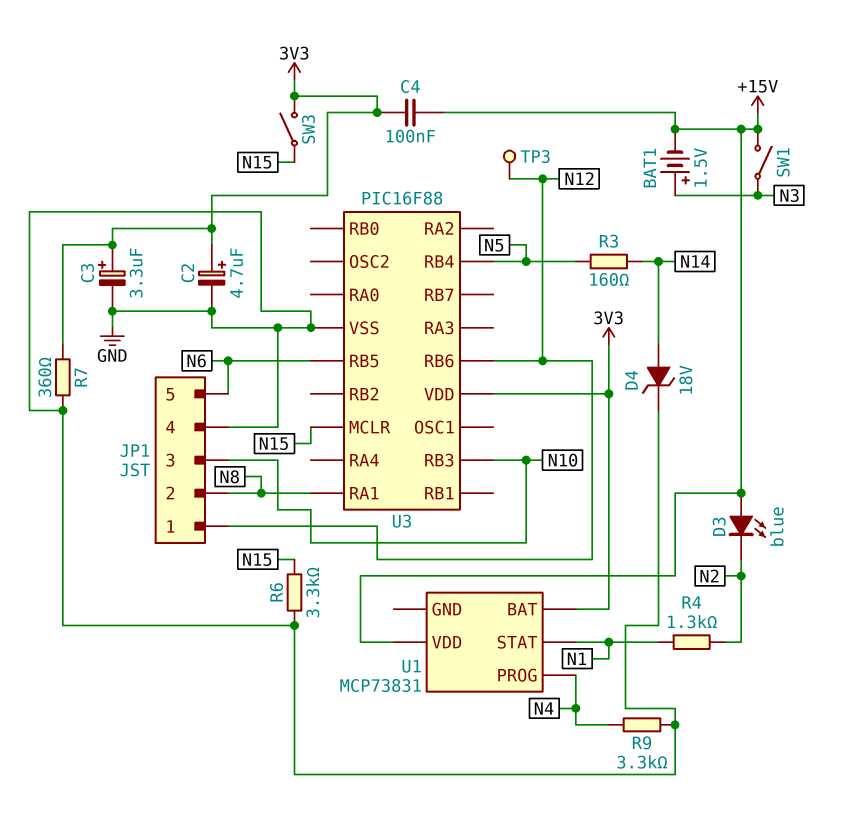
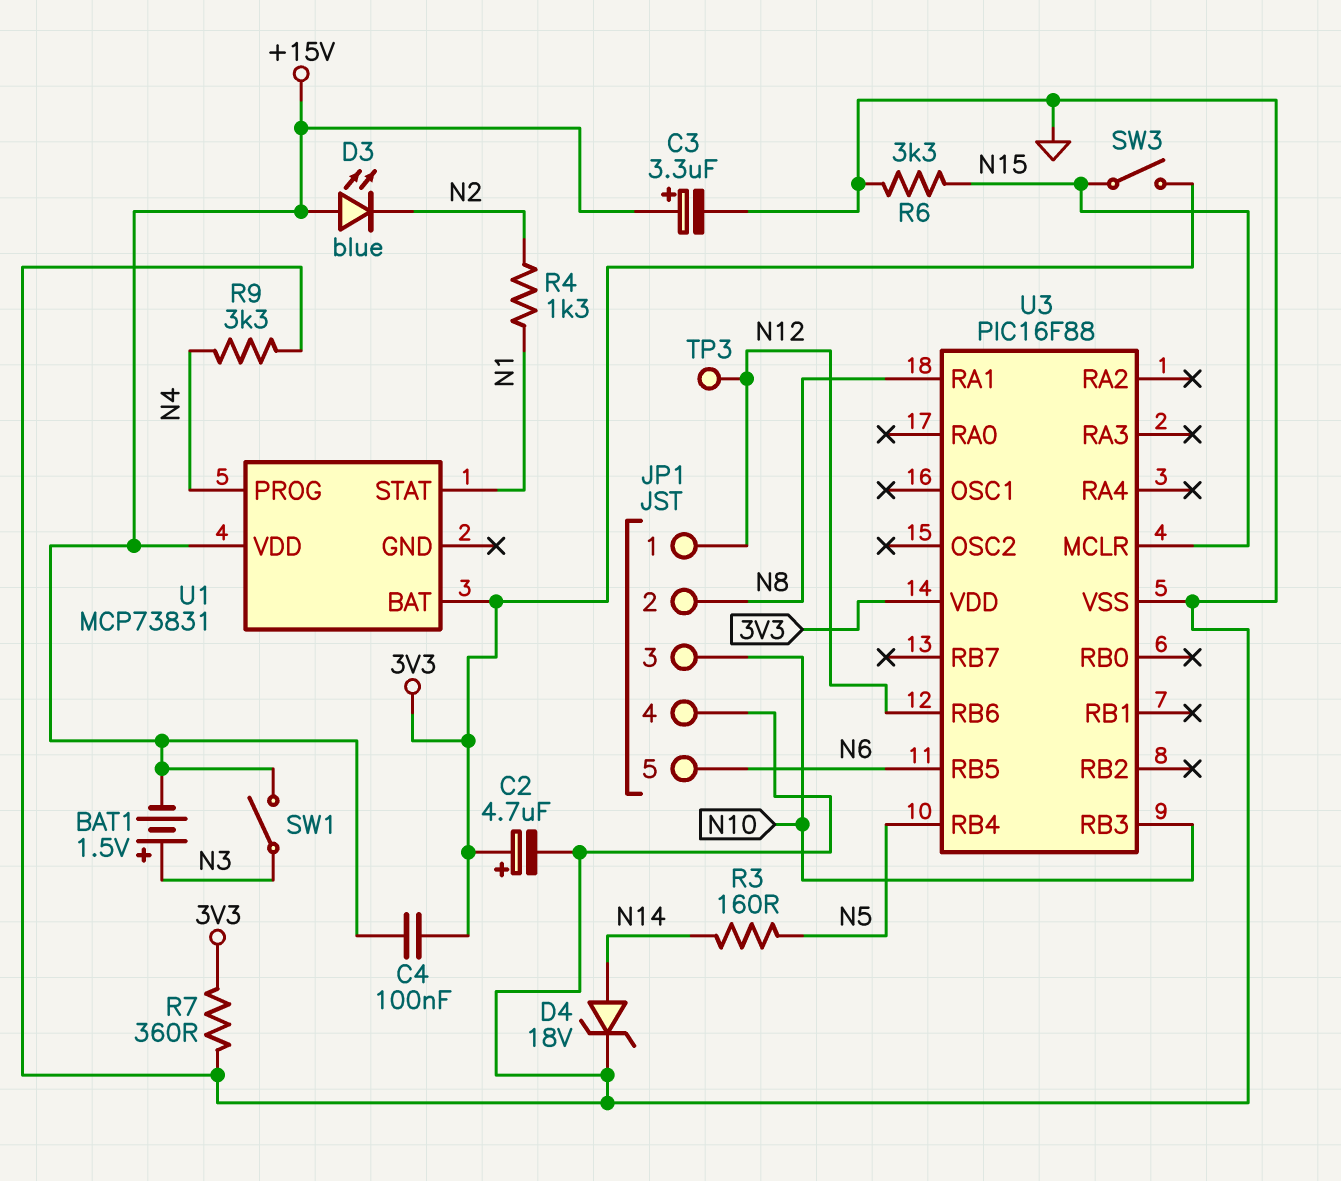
C3: 3.3uF (plus 3V3, minus GND) -> 3.3uF (plus +15V, minus GND)

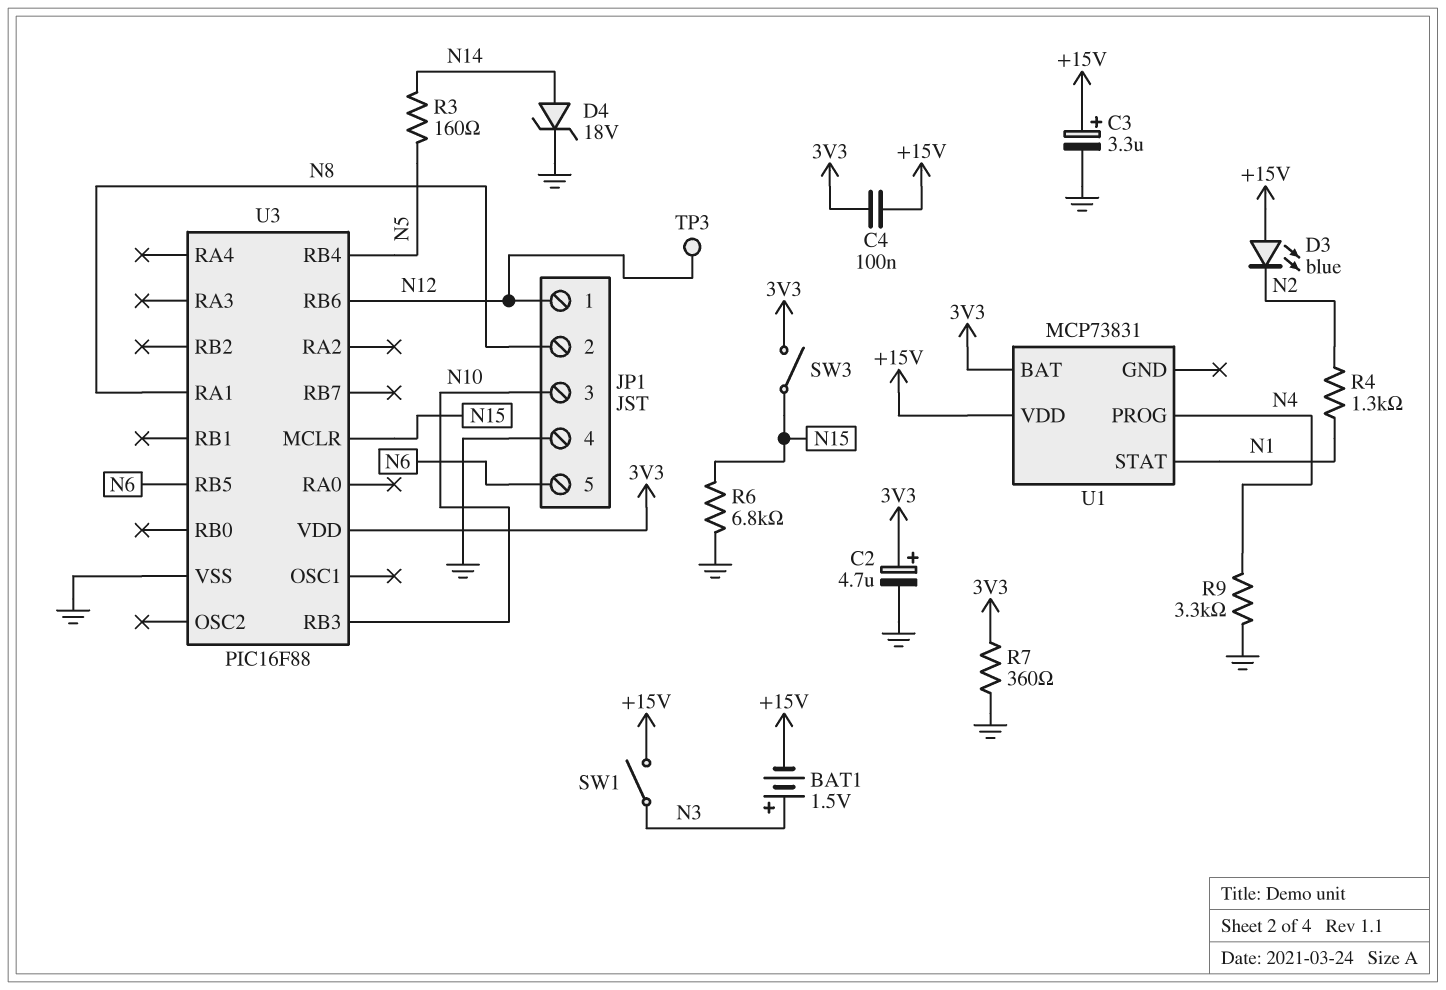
R6: 3.3k (GND, N15) -> 6.8k (GND, N15)

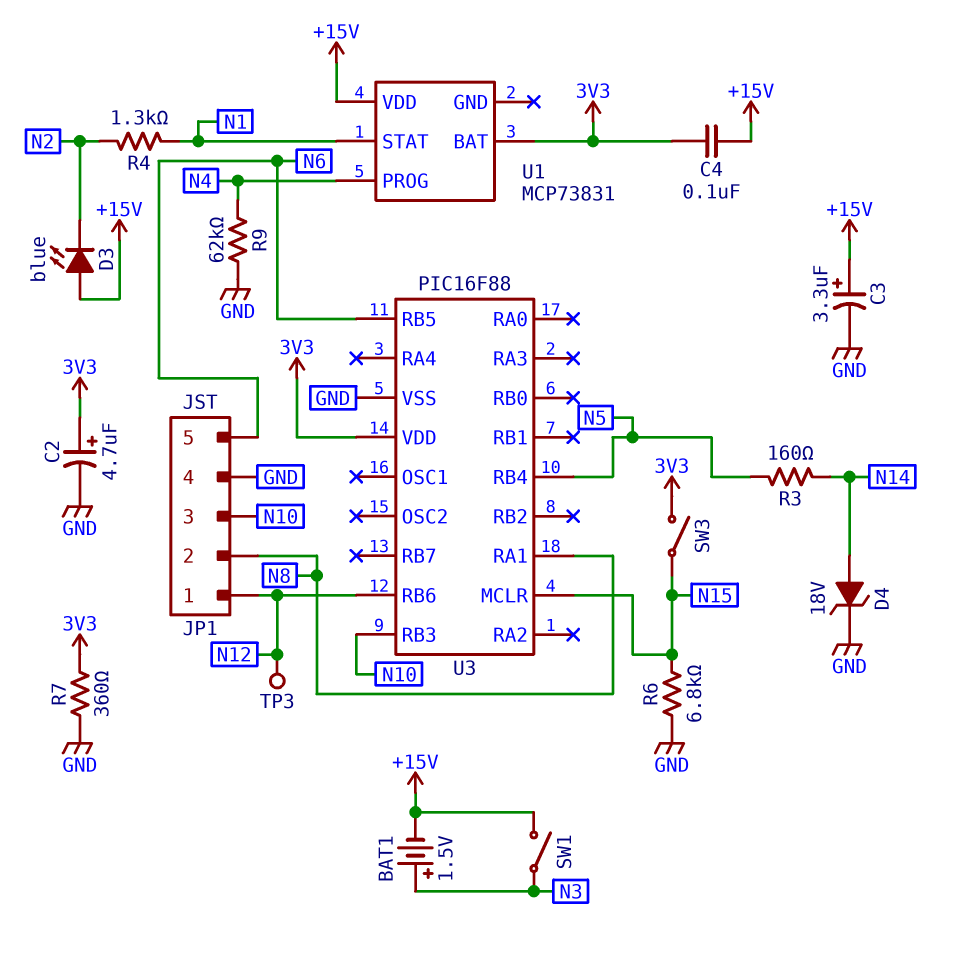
R9: 3.3k (GND, N4) -> 62k (GND, N4)

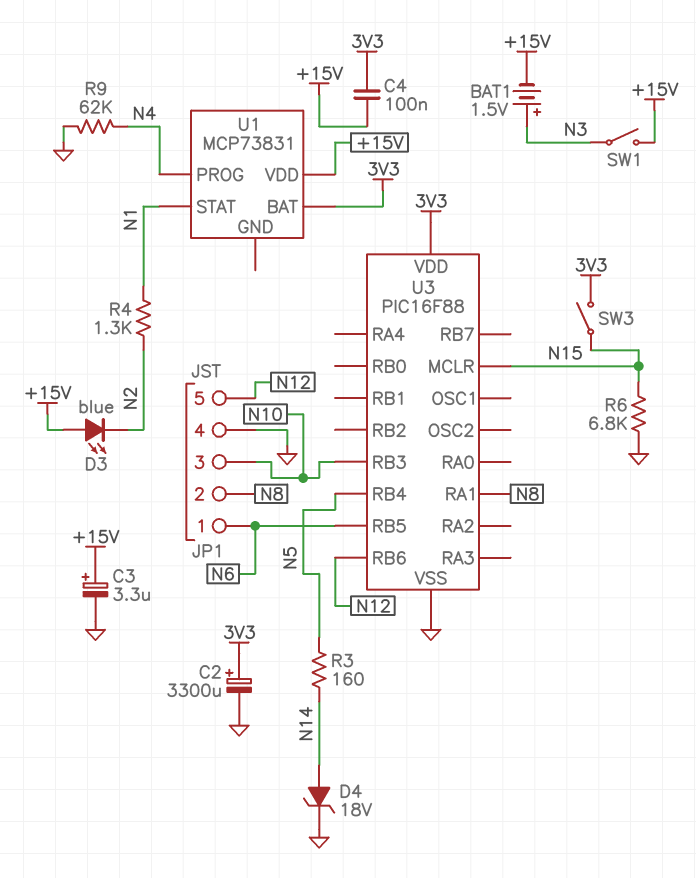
C2: 4.7uF (plus 3V3, minus GND) -> 3300uF (plus 3V3, minus GND)
JP1 pin 1: N12 -> N6
JP1 pin 5: N6 -> N12
R7: 360 (3V3, GND) -> none
TP3: test point (N12) -> none

